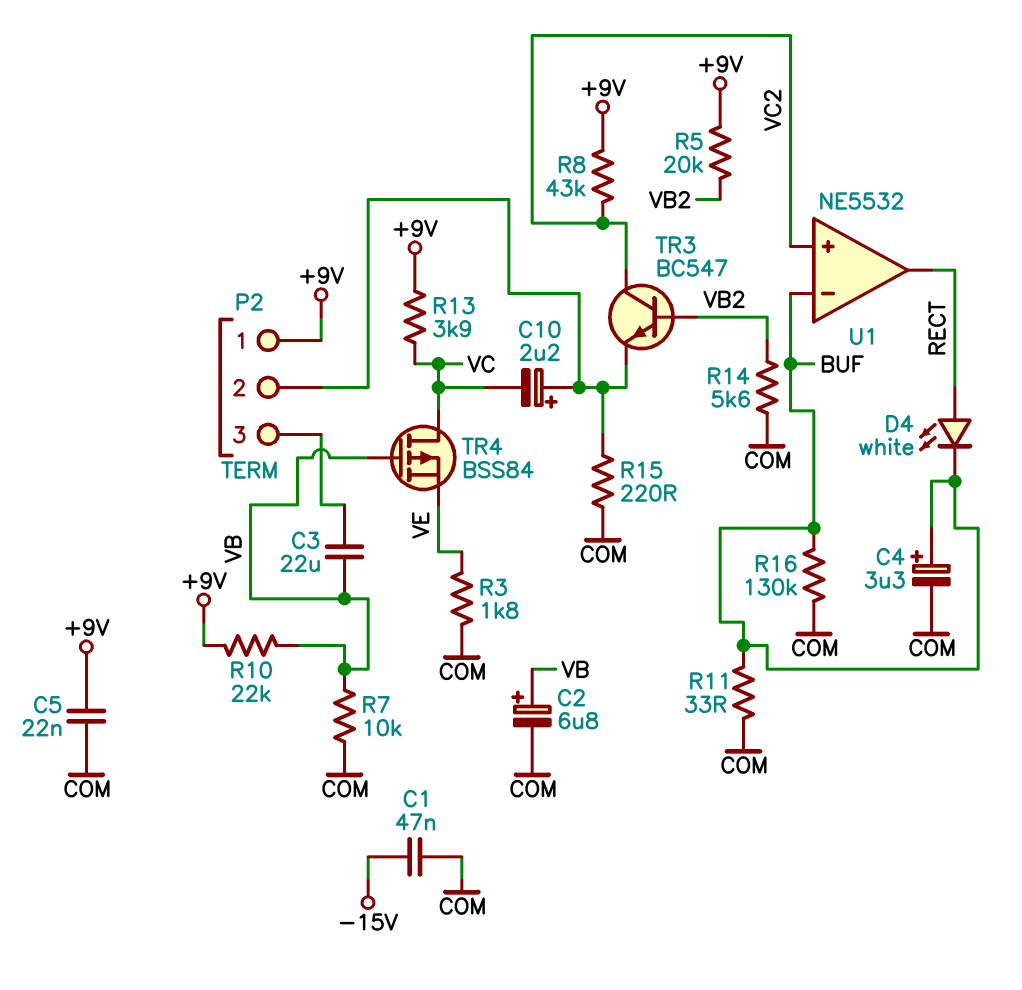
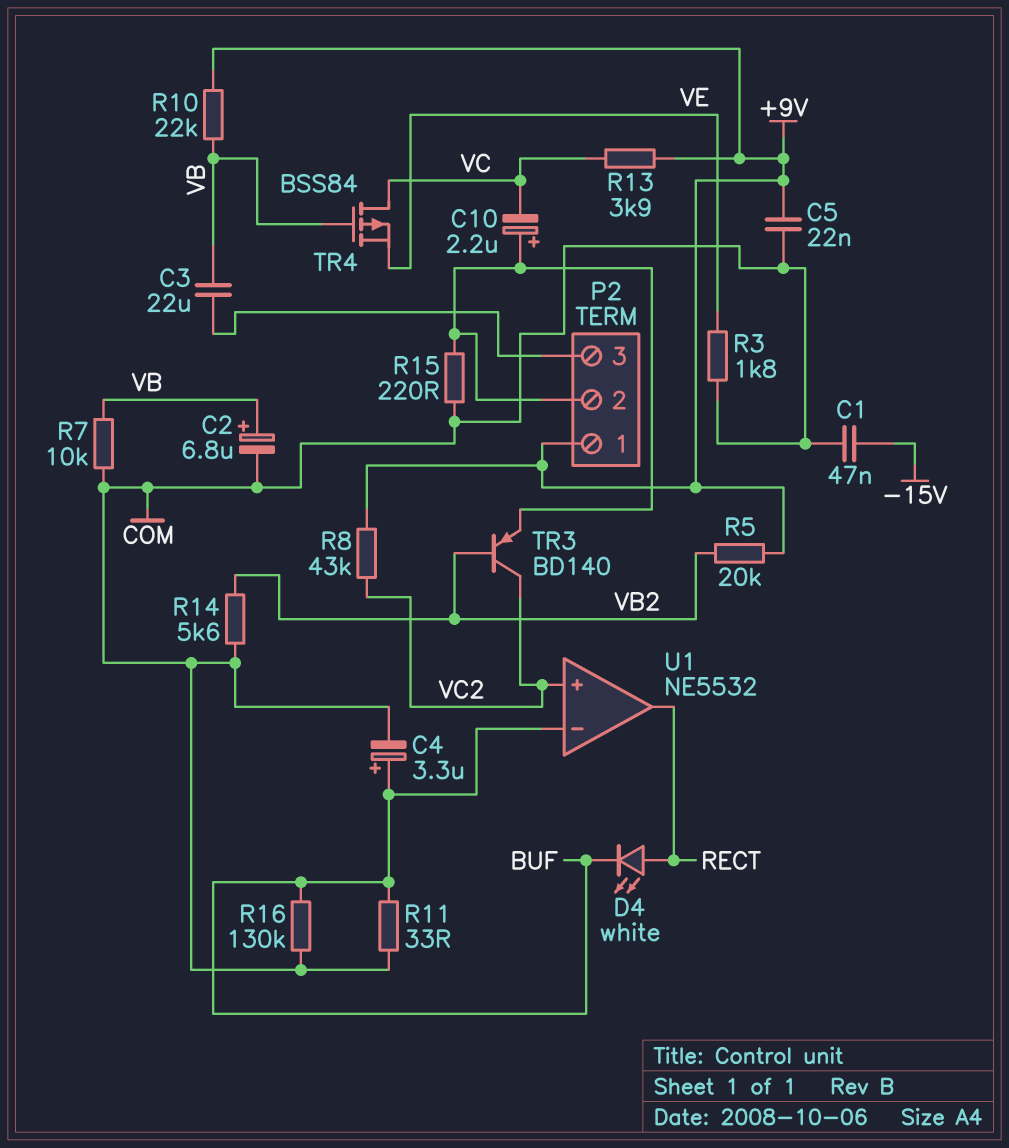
TR3: NPN BC547 (B VB2, C VC2, E P2/2) -> PNP BD140 (B VB2, C VC2, E P2/2)

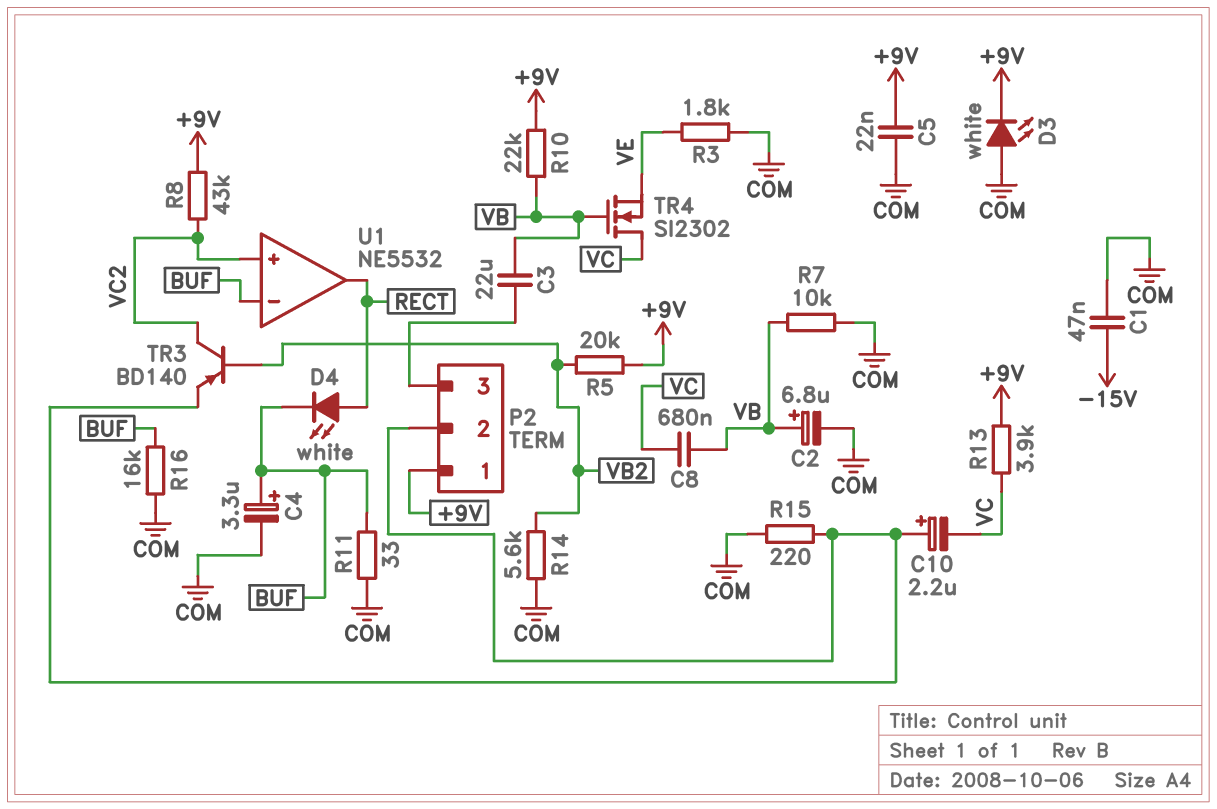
C8: none -> 680nF (VB, VC)
D3: none -> LED white (A COM, K +9V)
R16: 130k (BUF, COM) -> 16k (BUF, COM)
TR4: PMOS BSS84 (G VB, D VC, S VE) -> NMOS SI2302 (G VB, D VC, S VE)

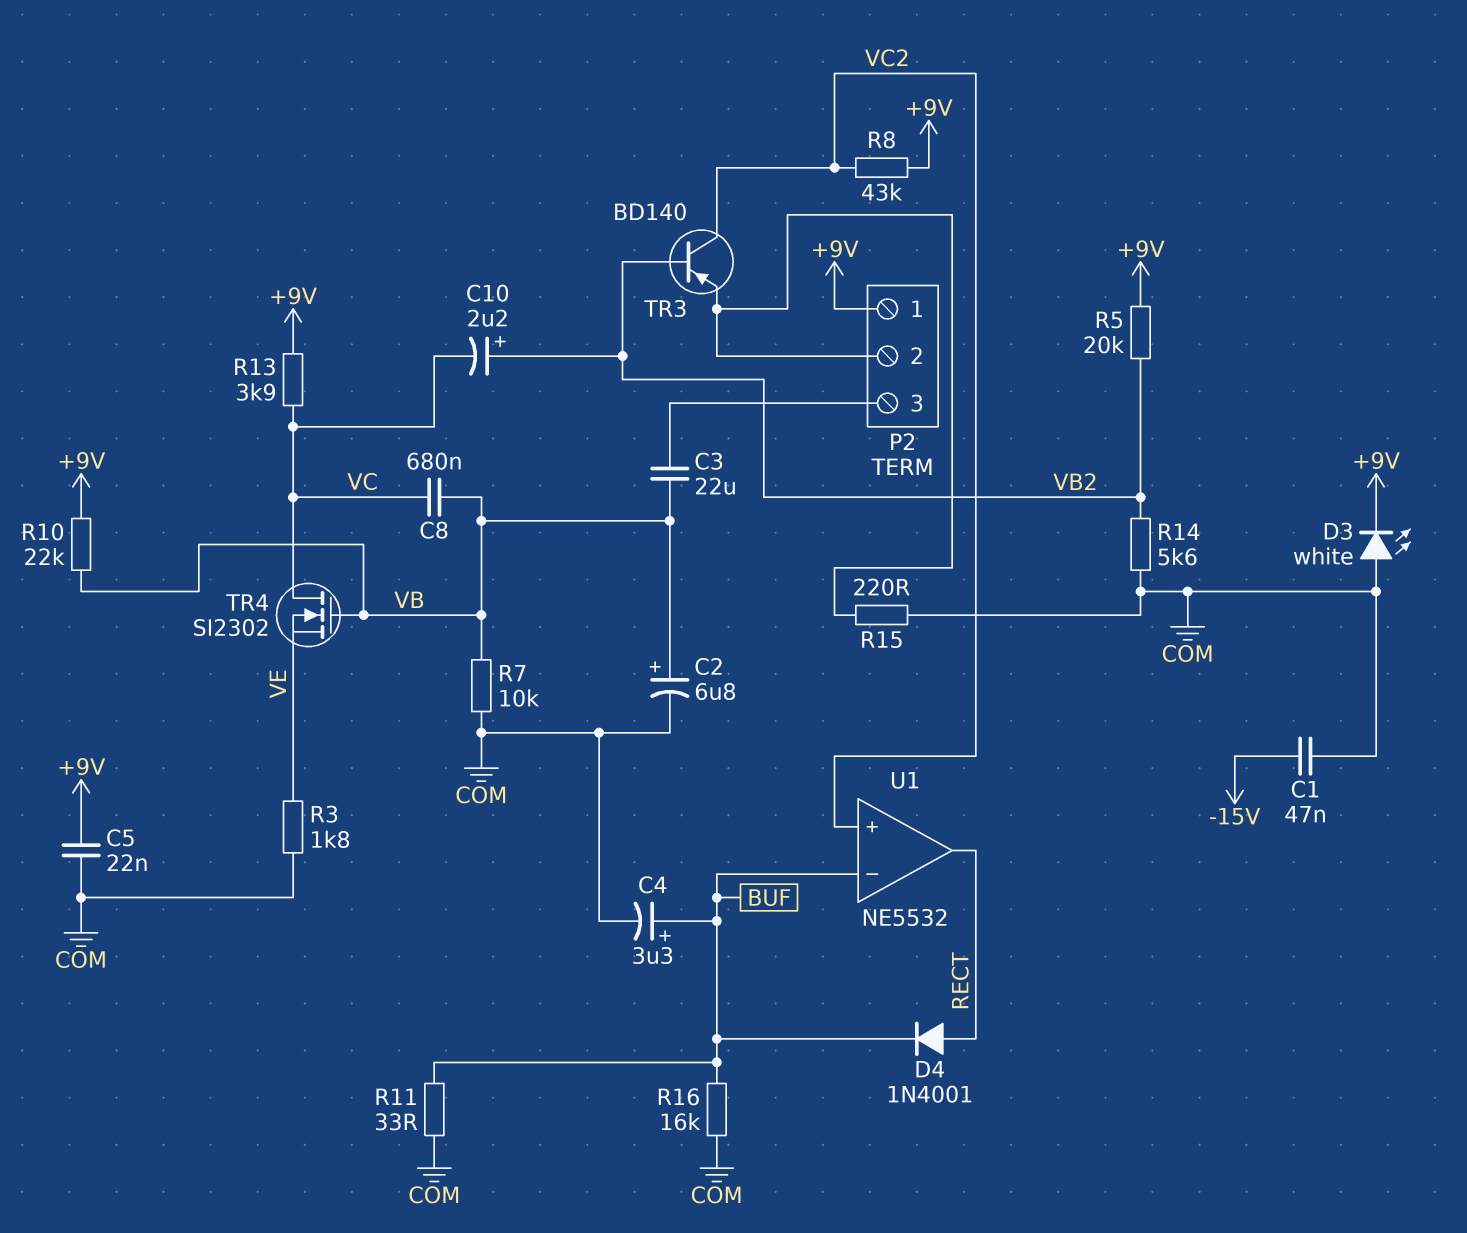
C10: 2.2uF (plus P2/2, minus VC) -> 2.2uF (plus VB2, minus VC)
D4: LED white (A RECT, K BUF) -> diode 1N4001 (A RECT, K BUF)

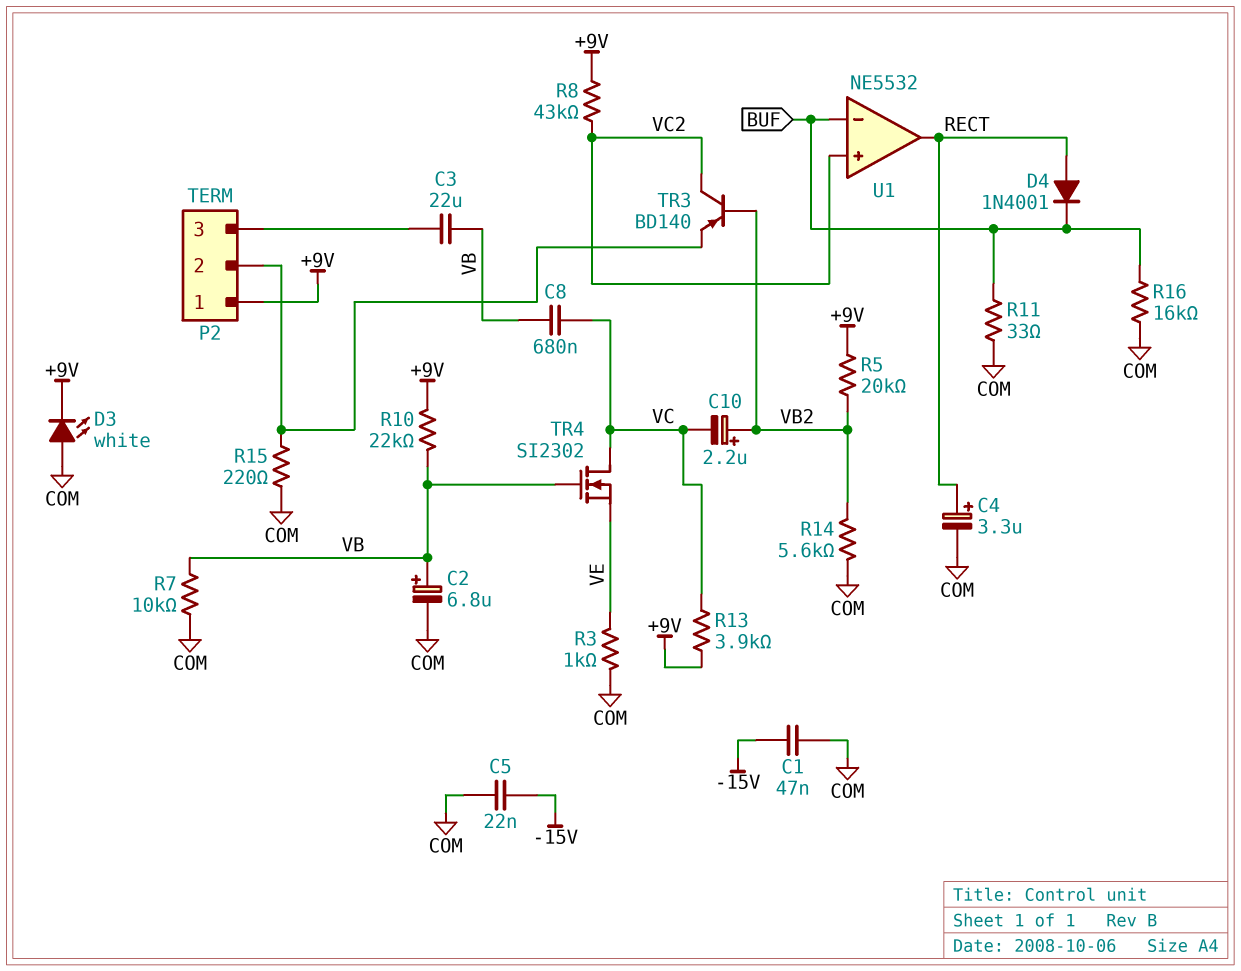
C4: 3.3uF (plus BUF, minus COM) -> 3.3uF (plus RECT, minus COM)
C5: 22nF (+9V, COM) -> 22nF (-15V, COM)
R3: 1.8k (COM, VE) -> 1k (COM, VE)

